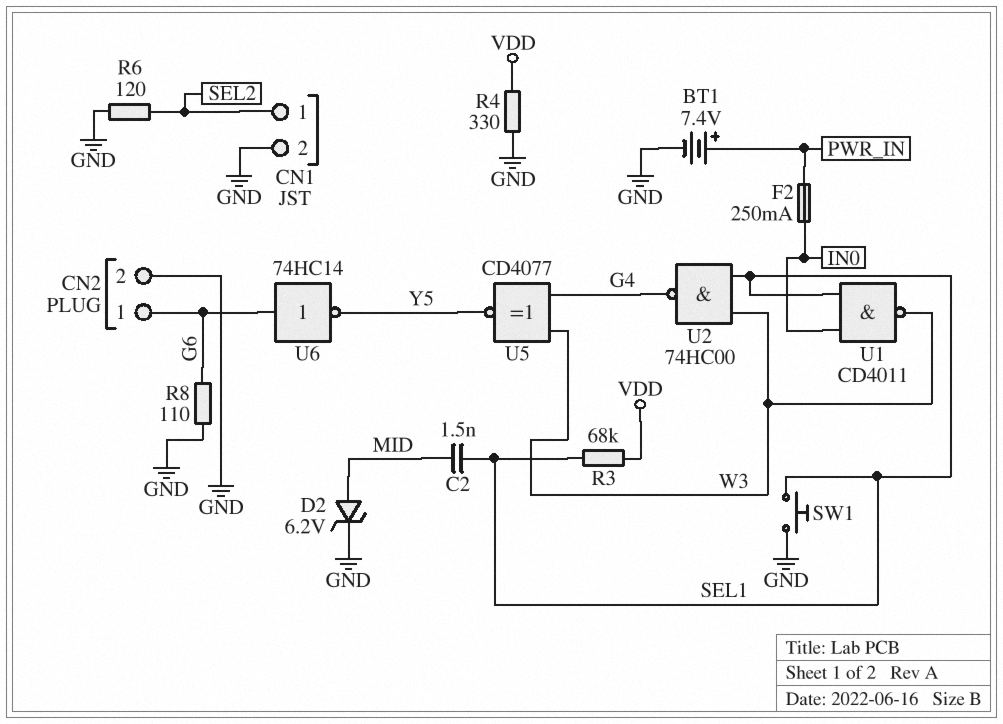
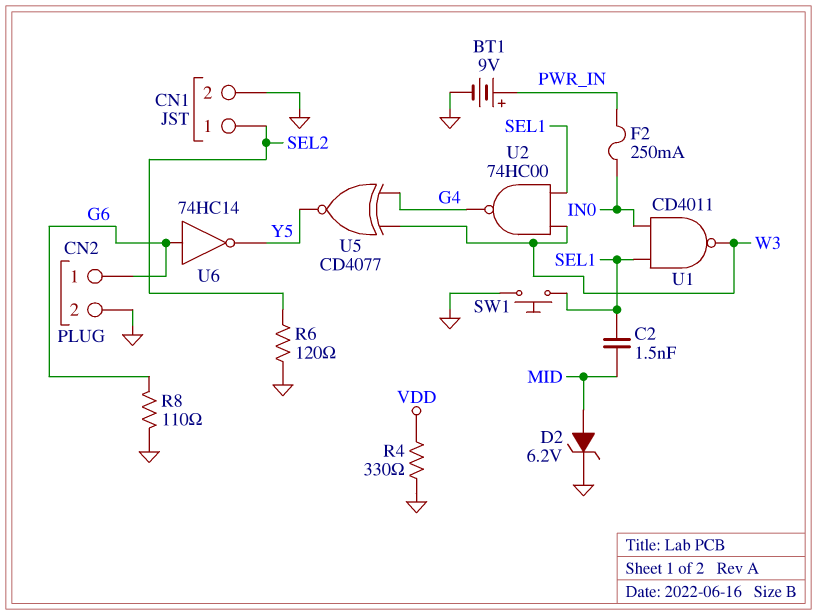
BT1: 7.4V (plus PWR_IN, minus GND) -> 9V (plus PWR_IN, minus GND)
R3: 68k (SEL1, VDD) -> none

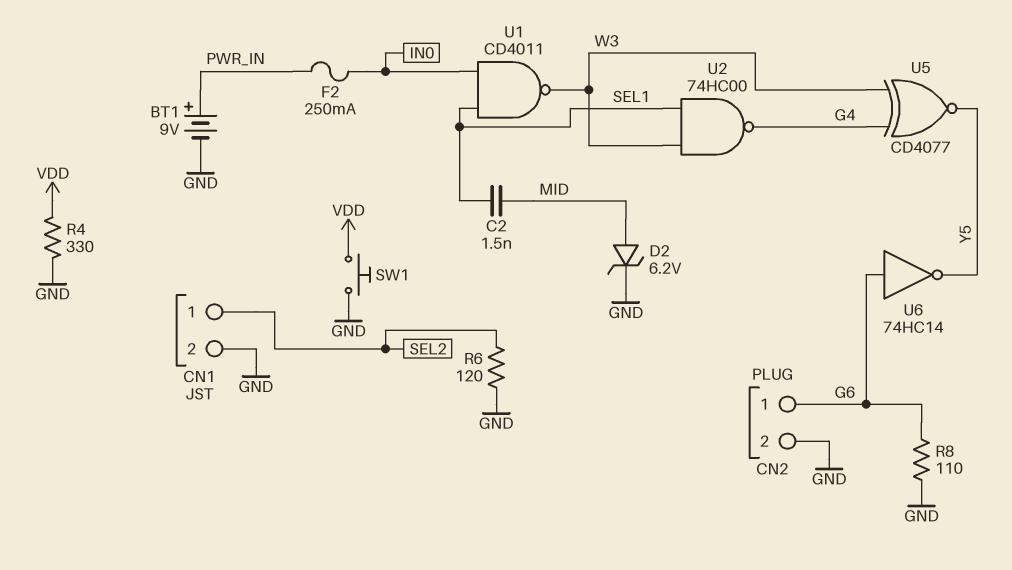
SW1: button (GND, SEL1) -> button (GND, VDD)

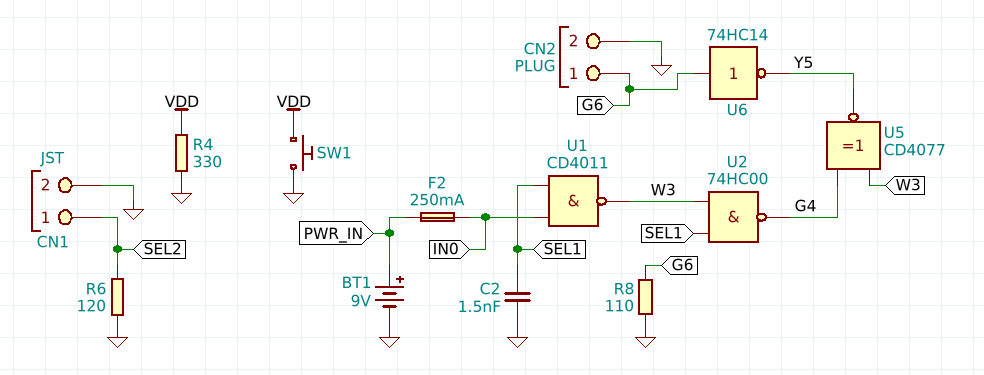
C2: 1.5nF (MID, SEL1) -> 1.5nF (GND, SEL1)
D2: zener 6.2V (A MID, K GND) -> none

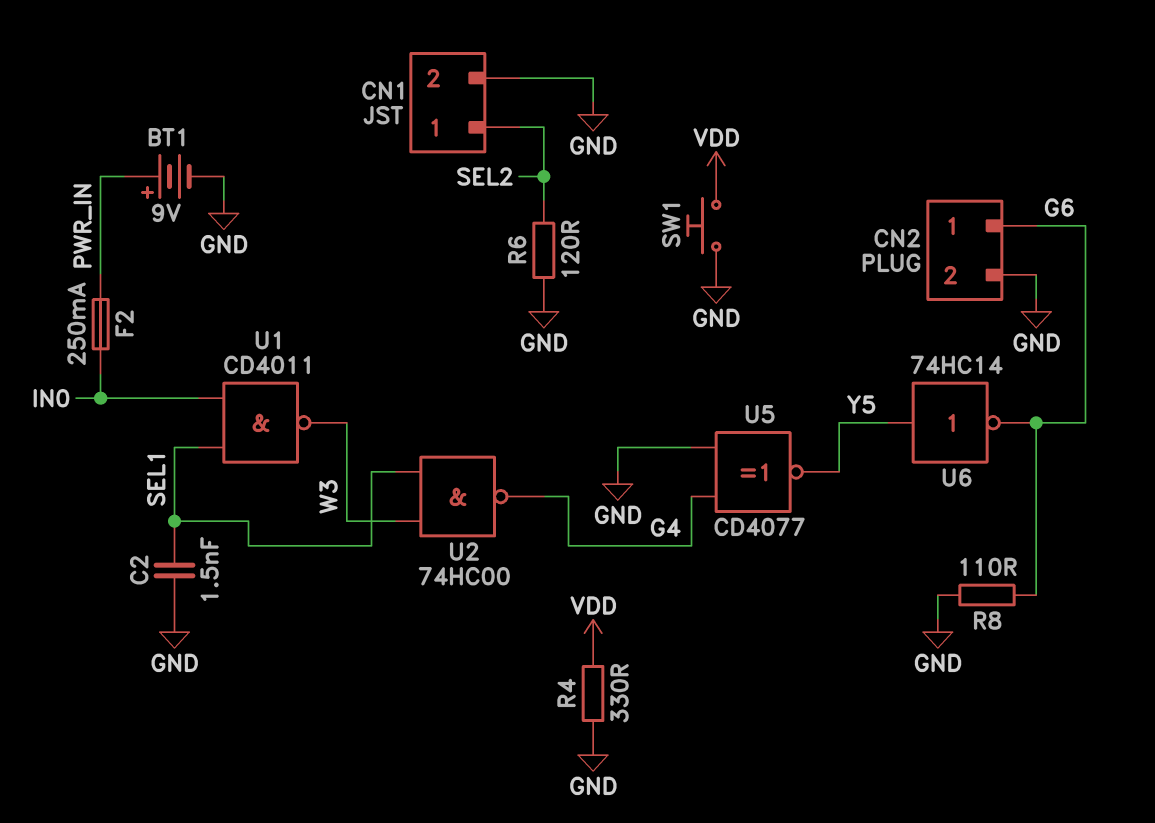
U5: XNOR CD4077 (in G4, in W3, out Y5) -> XNOR CD4077 (in G4, in GND, out Y5)
U6: NOT 74HC14 (in G6, out Y5) -> NOT 74HC14 (in Y5, out G6)

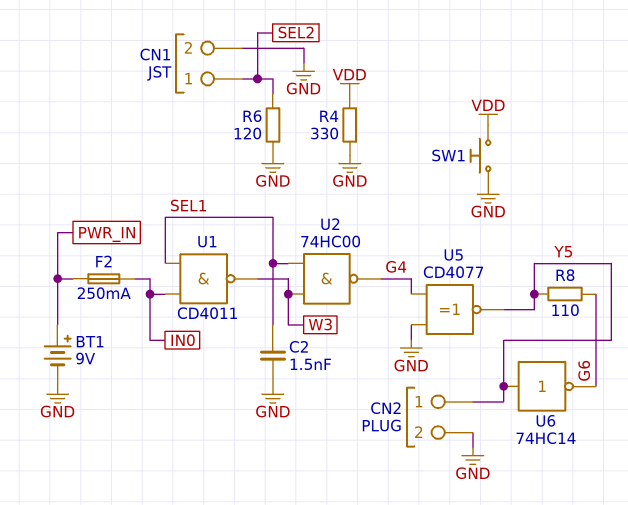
CN2 pin 1: G6 -> Y5
R8: 110 (G6, GND) -> 110 (G6, Y5)

